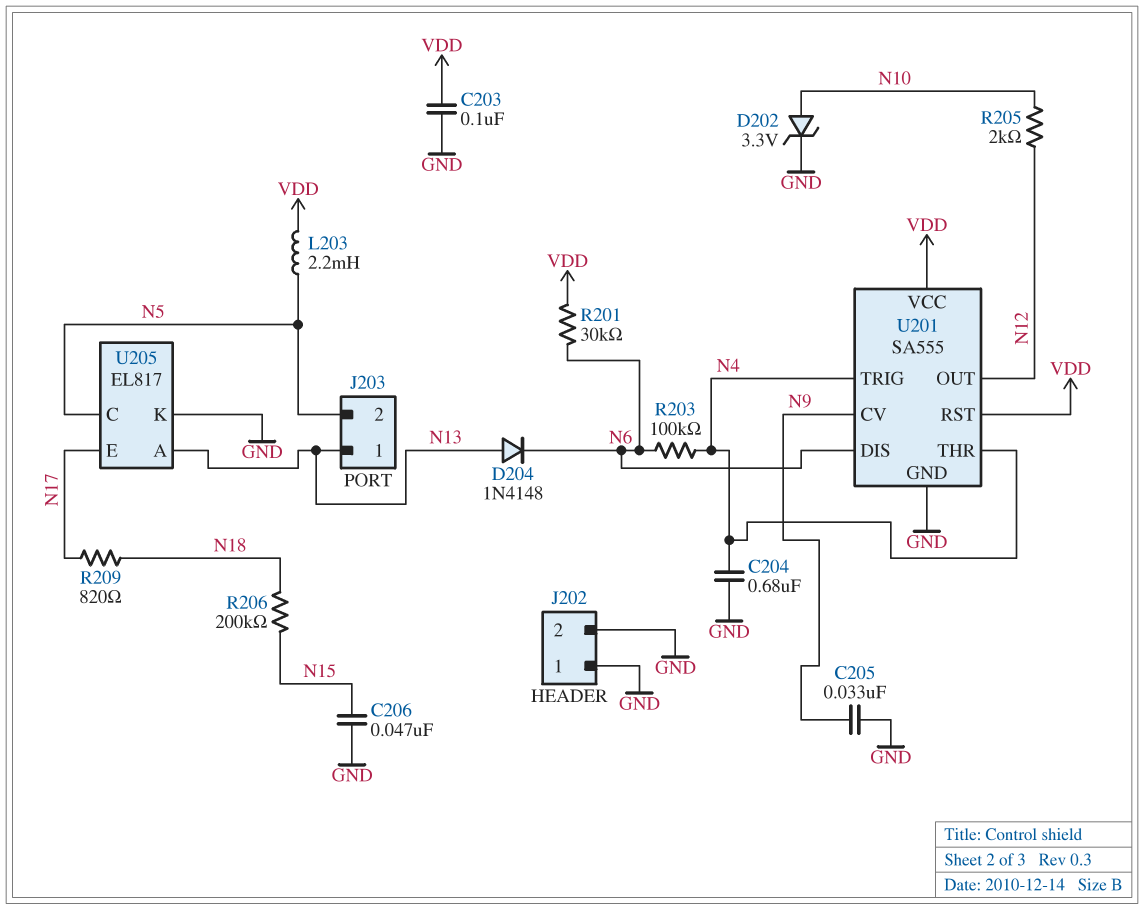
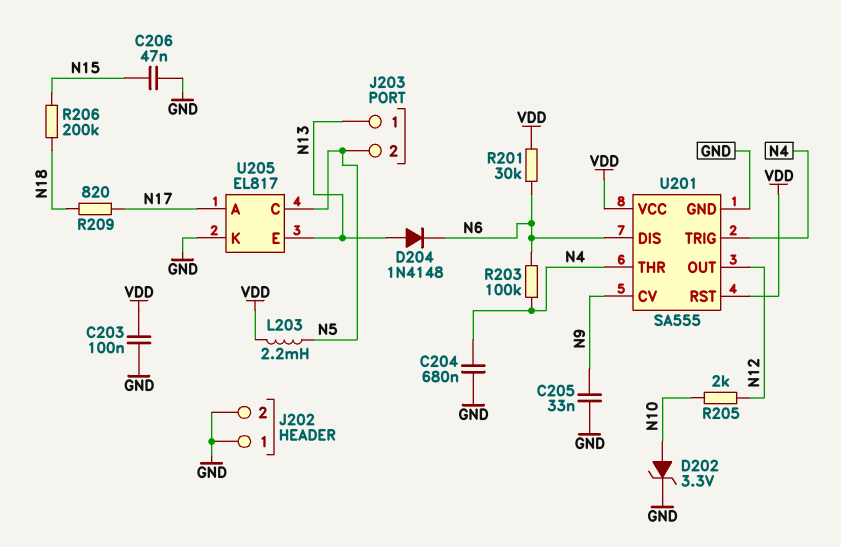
U205 pin A: N13 -> N17
U205 pin E: N17 -> N13

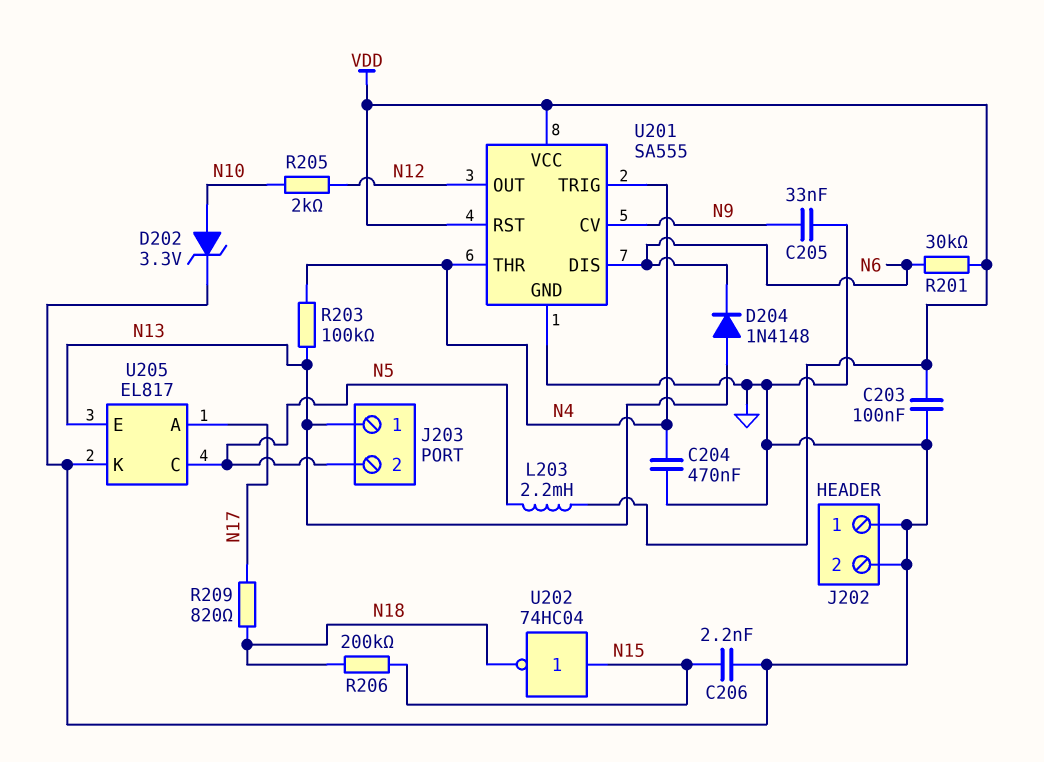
C204: 680nF (GND, N4) -> 470nF (GND, N4)
C206: 47nF (GND, N15) -> 2.2nF (GND, N15)
R203: 100k (N4, N6) -> 100k (N4, N13)
U202: none -> NOT 74HC04 (in N15, out N18)

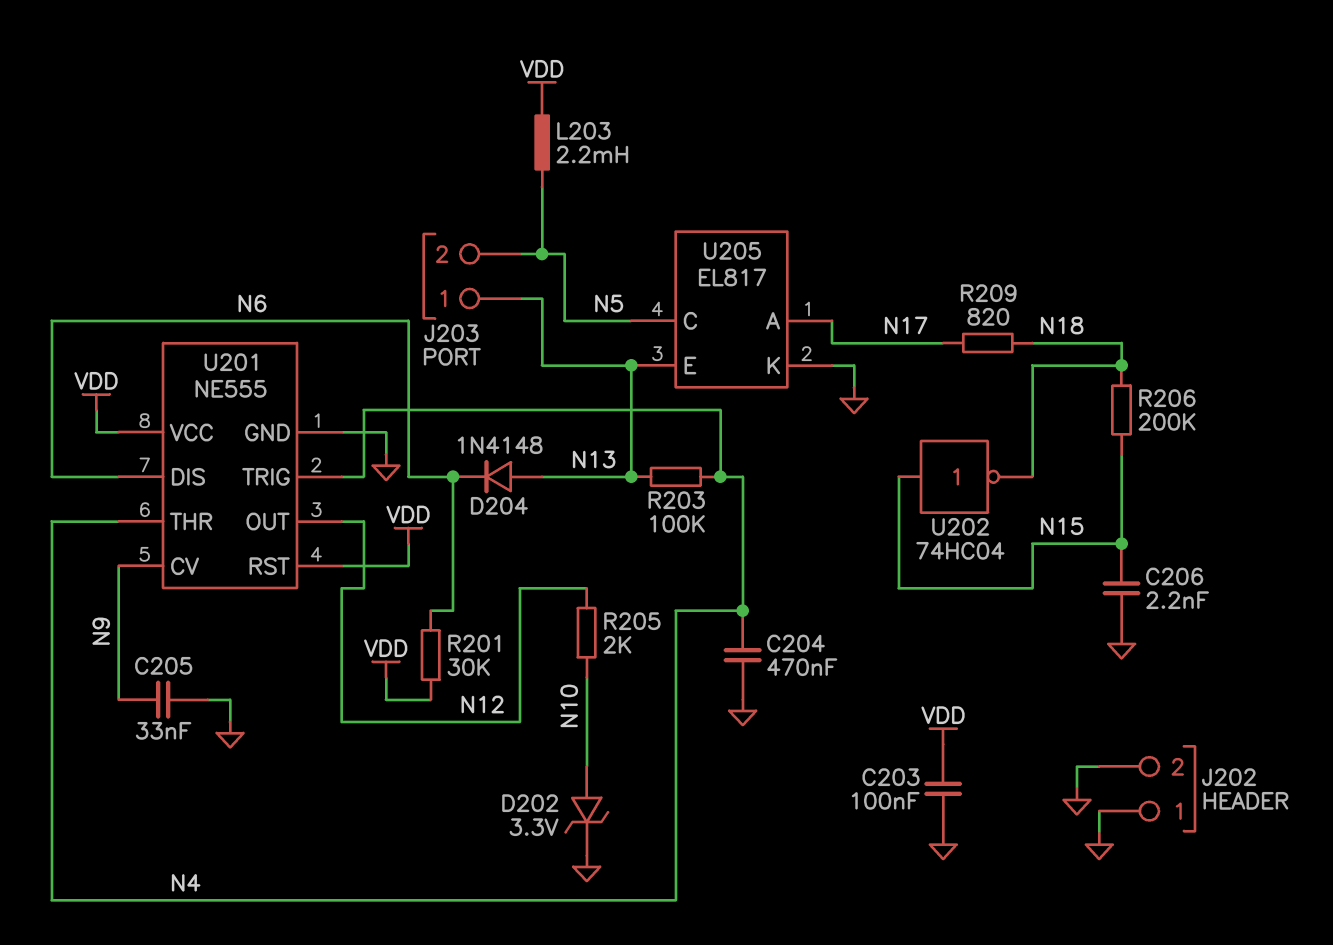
U201: SA555 -> NE555

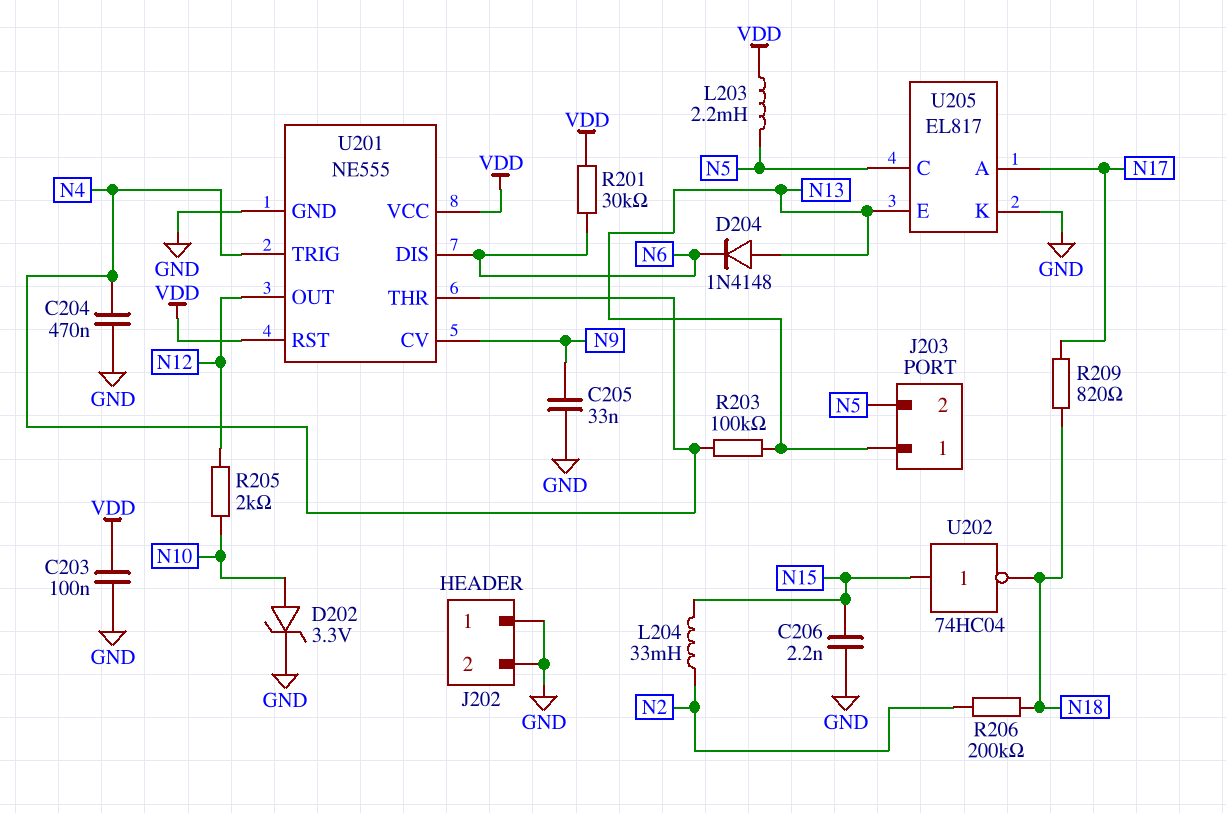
L204: none -> 33mH (N2, N15)
R206: 200k (N15, N18) -> 200k (N2, N18)

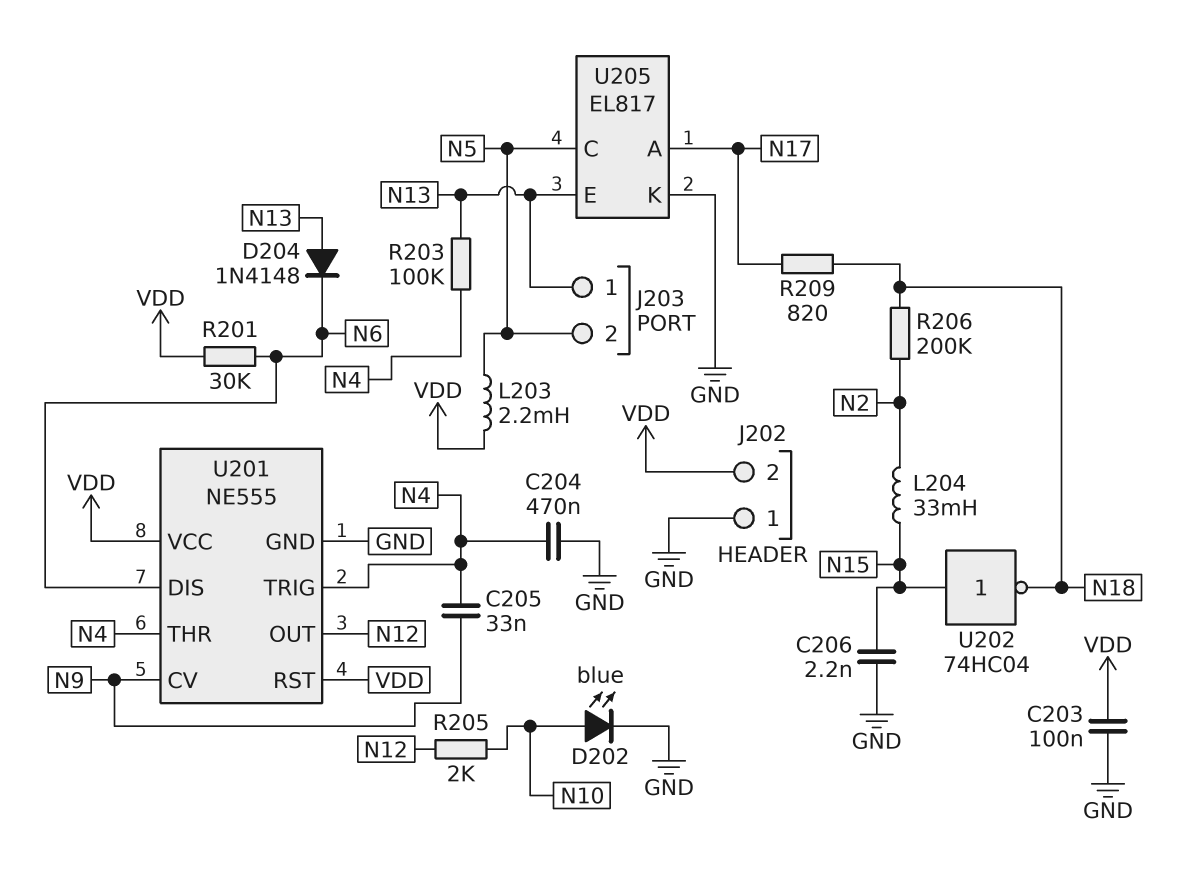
C205: 33nF (GND, N9) -> 33nF (N4, N9)
D202: zener 3.3V (A N10, K GND) -> LED blue (A N10, K GND)
J202 pin 2: GND -> VDD

